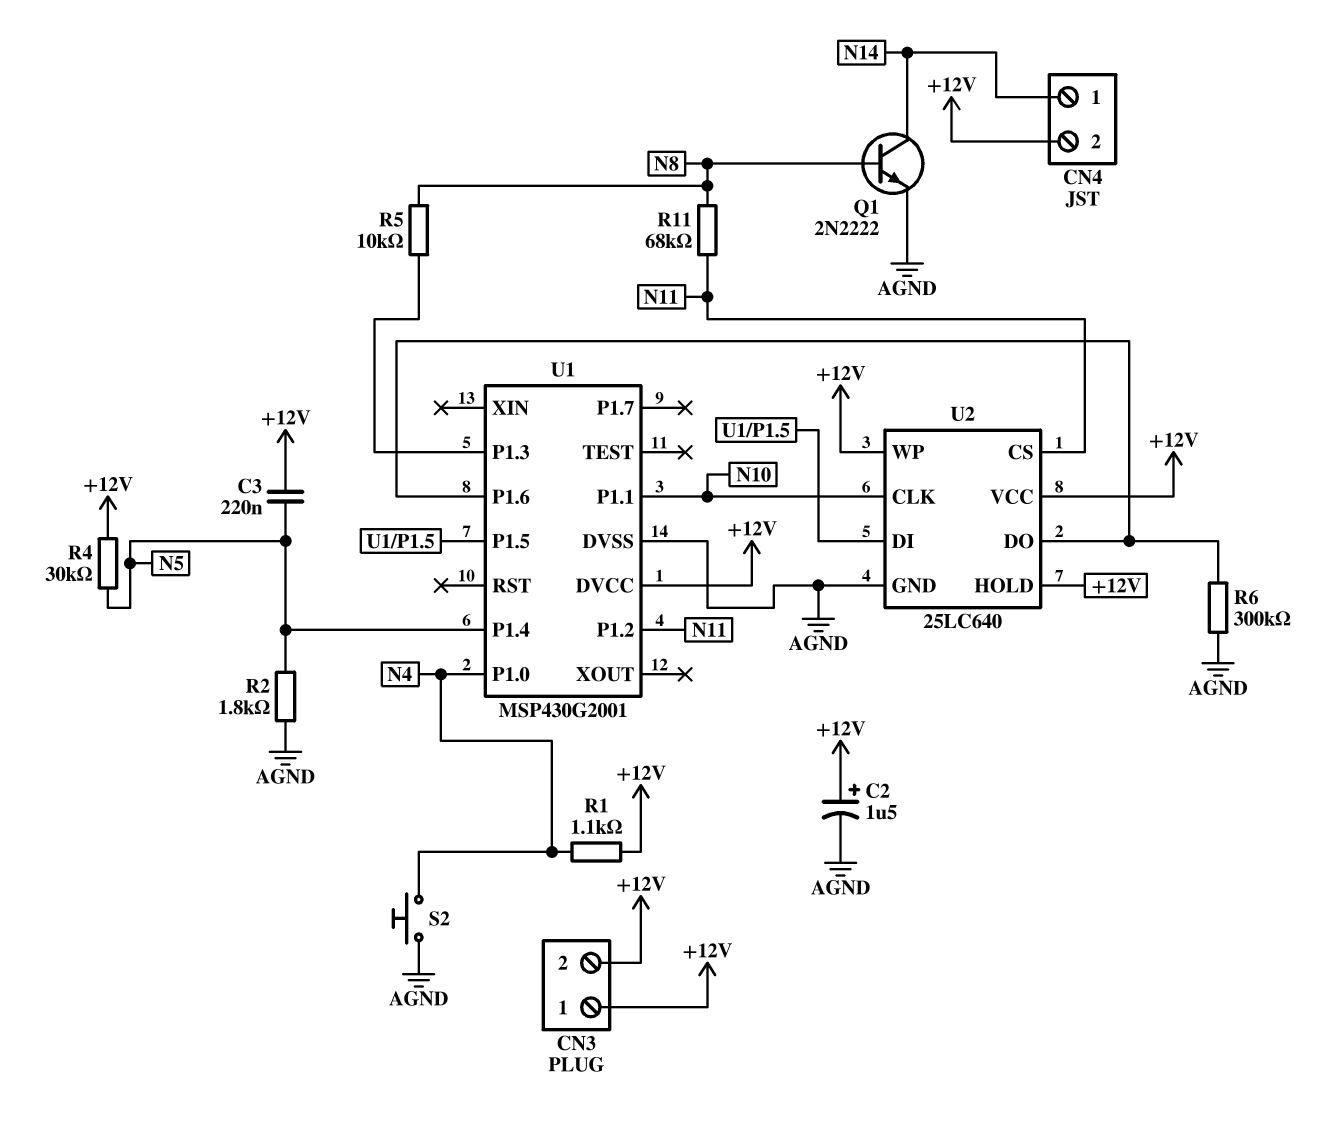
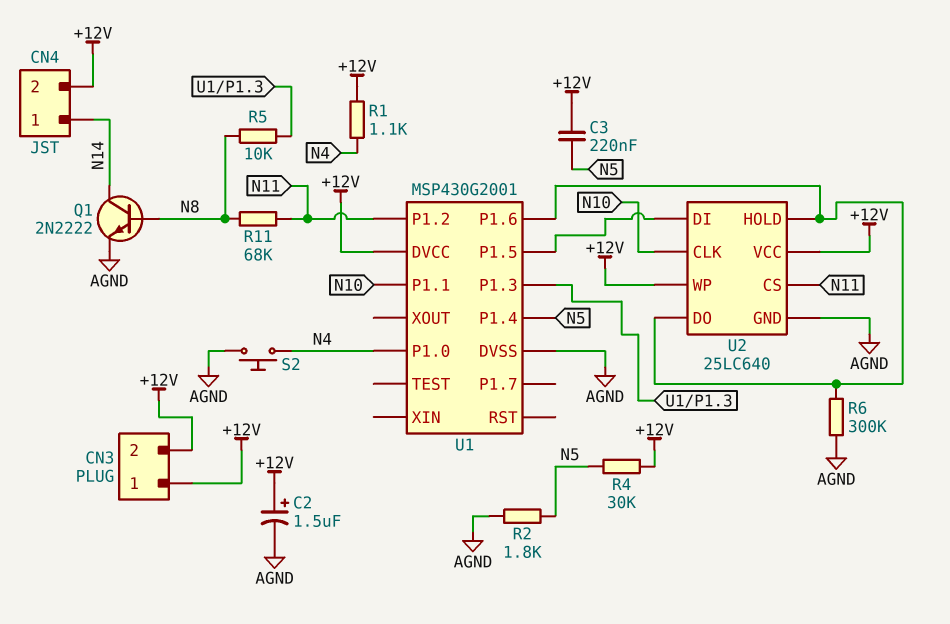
U2 pin HOLD: +12V -> U1/P1.6

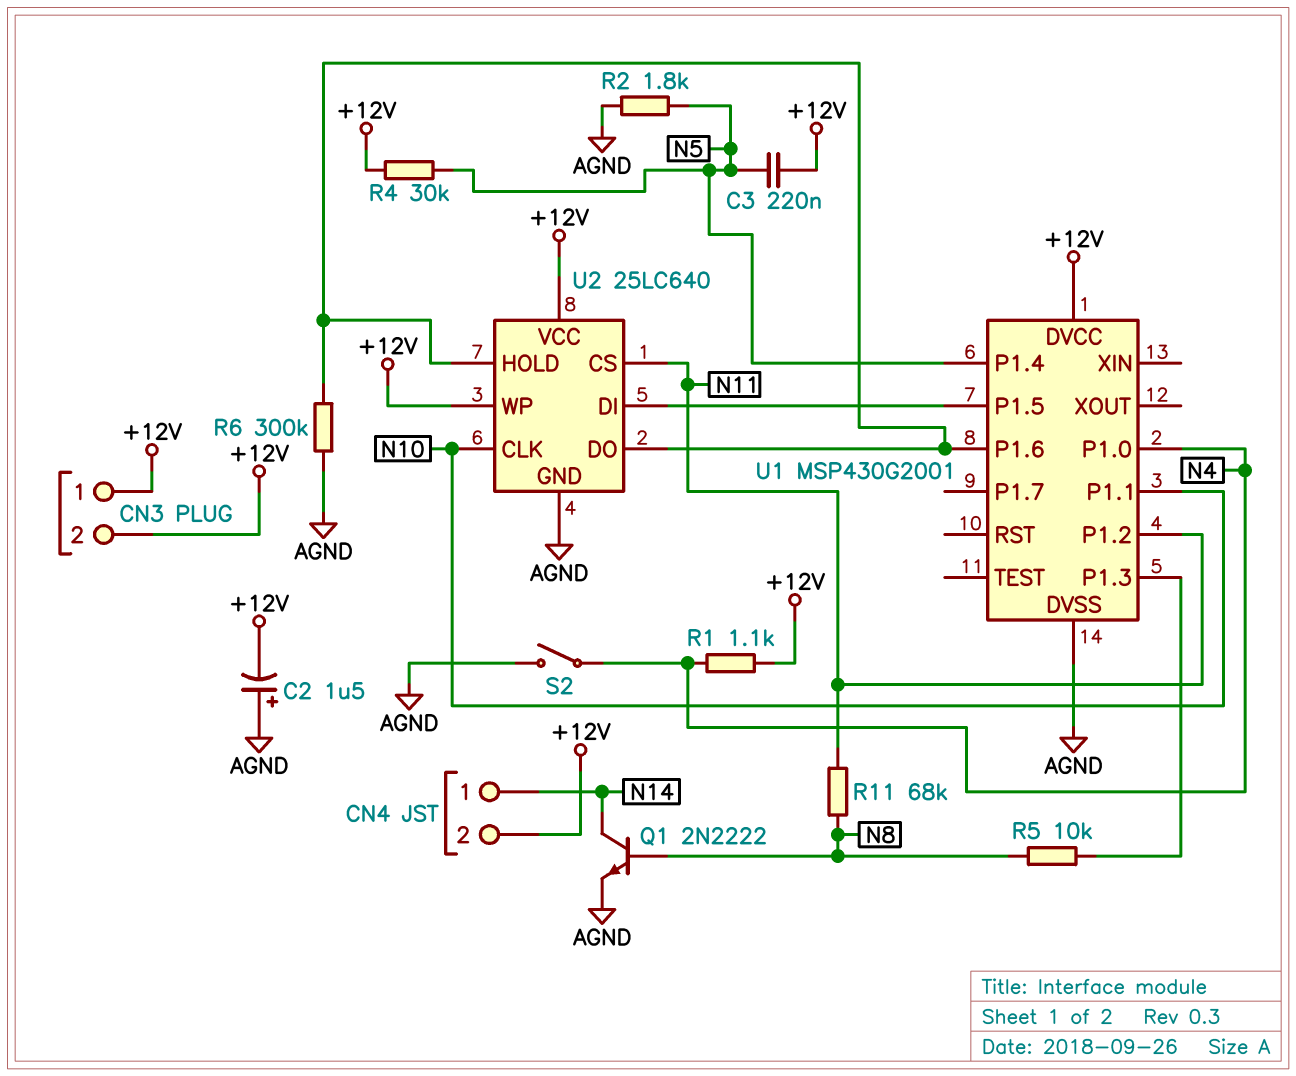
C2: 1.5uF (plus +12V, minus AGND) -> 1.5uF (plus AGND, minus +12V)
S2: button (AGND, N4) -> switch (AGND, N4)

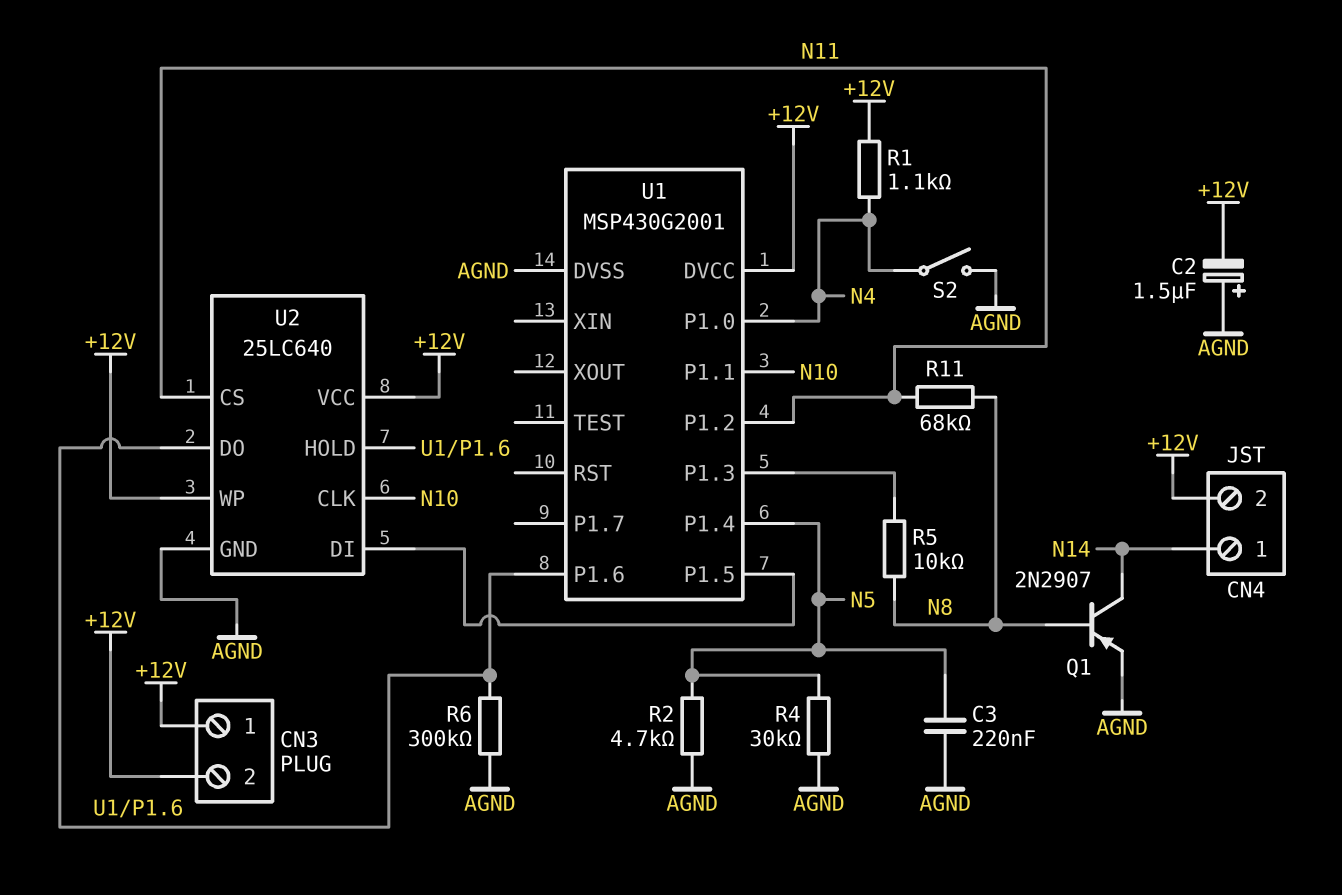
C3: 220nF (+12V, N5) -> 220nF (AGND, N5)
Q1: NPN 2N2222 (B N8, C N14, E AGND) -> PNP 2N2907 (B N8, C N14, E AGND)
R2: 1.8k (AGND, N5) -> 4.7k (AGND, N5)
R4: 30k (+12V, N5) -> 30k (AGND, N5)

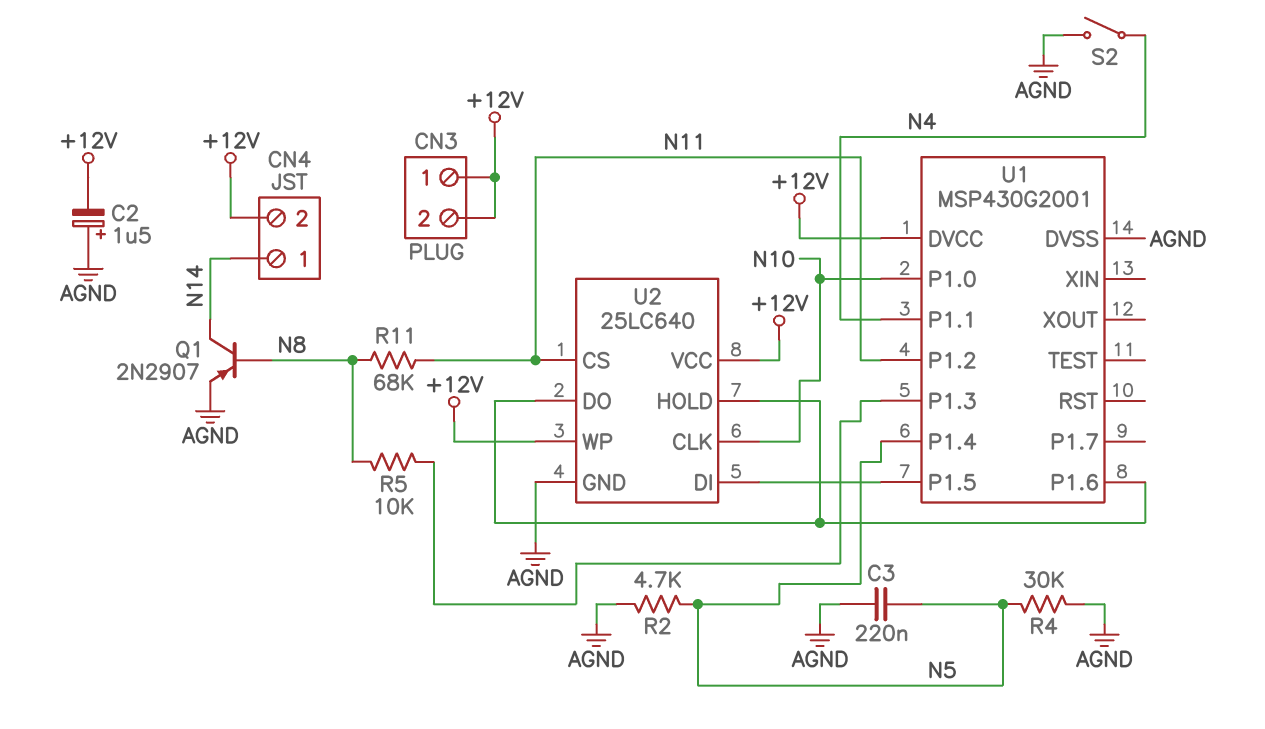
R1: 1.1k (+12V, N4) -> none
R6: 300k (AGND, U1/P1.6) -> none
U1 pin P1.0: N4 -> N10
U1 pin P1.1: N10 -> N4

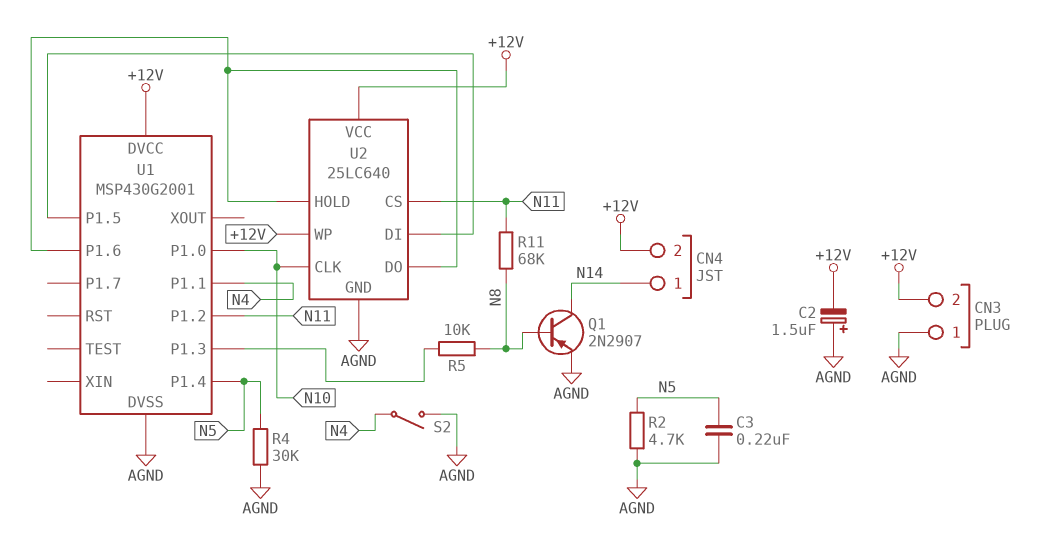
CN3 pin 1: +12V -> AGND

